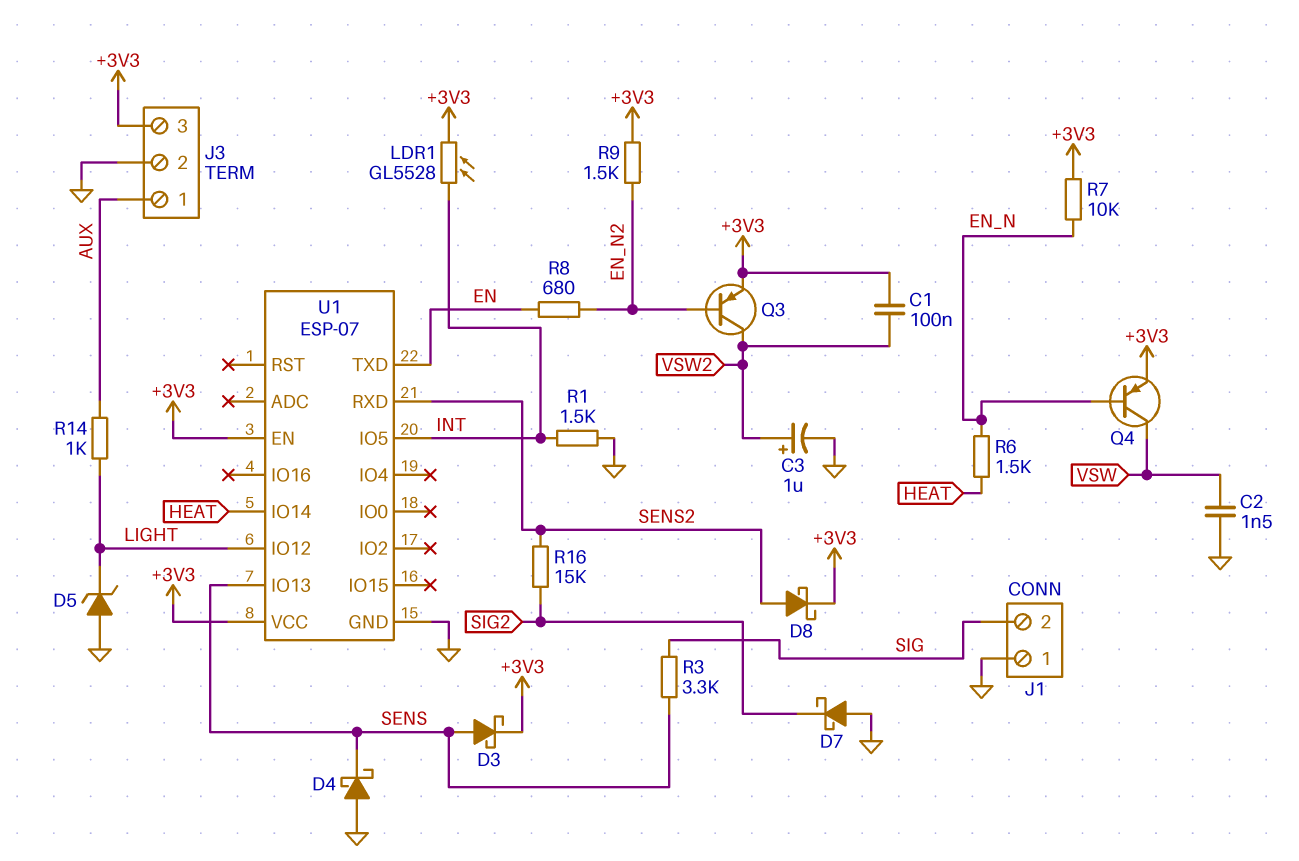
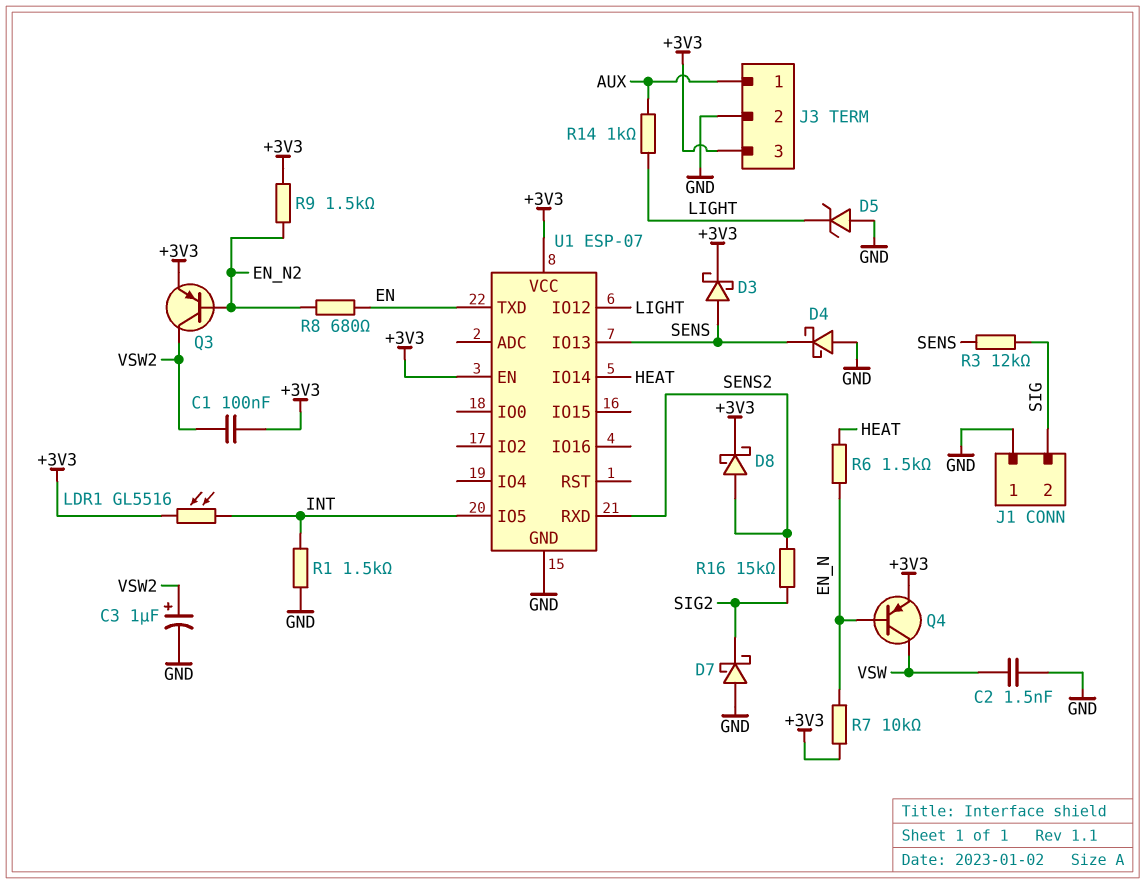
LDR1: GL5528 (+3V3, INT) -> GL5516 (+3V3, INT)
R3: 3.3k (SENS, SIG) -> 12k (SENS, SIG)

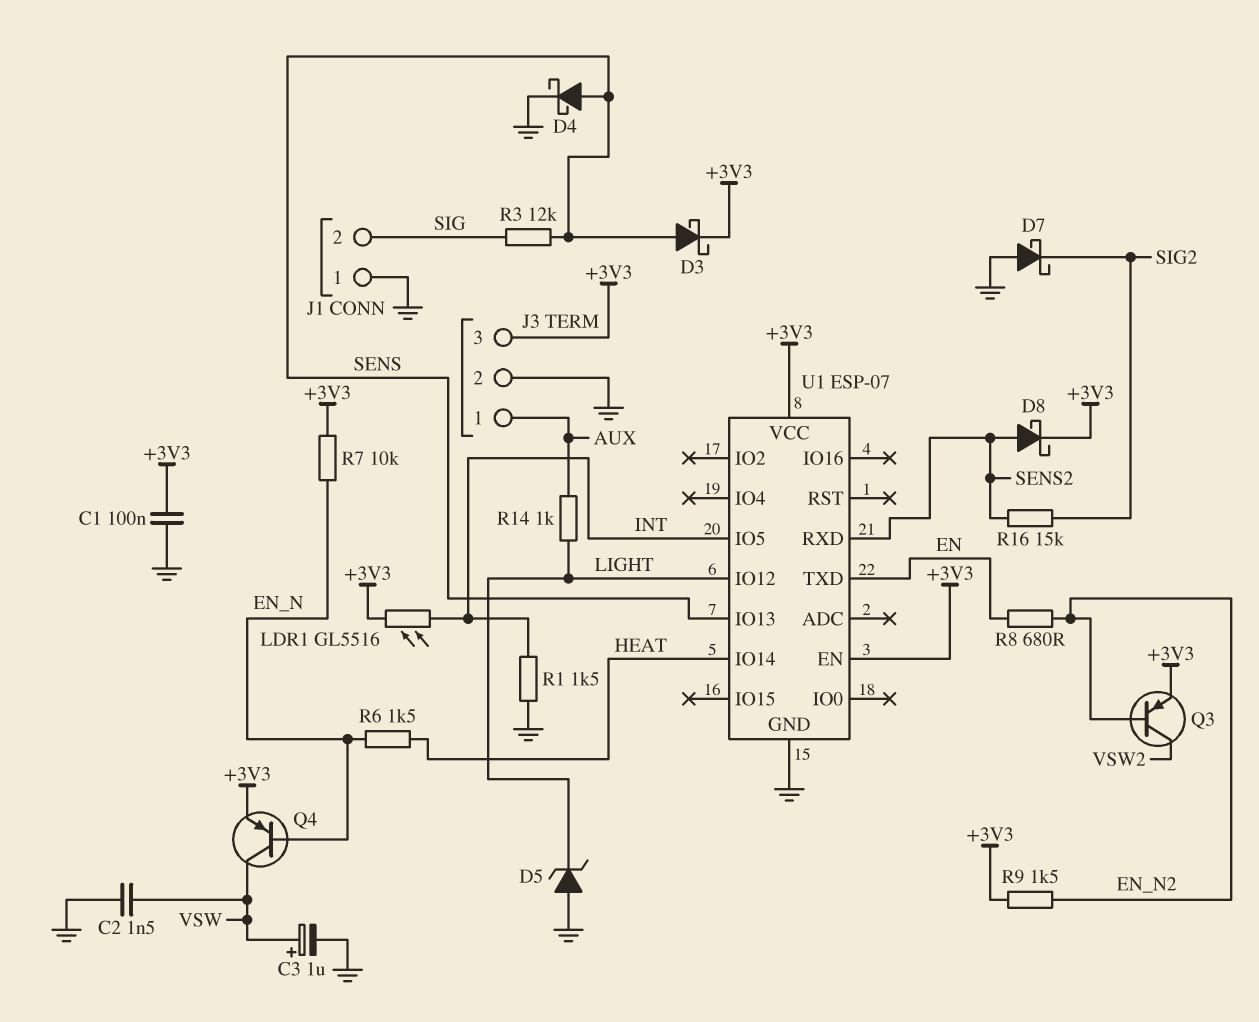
C1: 100nF (+3V3, VSW2) -> 100nF (+3V3, GND)
C3: 1uF (plus VSW2, minus GND) -> 1uF (plus VSW, minus GND)
D4: schottky (A GND, K SENS) -> schottky (A SENS, K GND)

